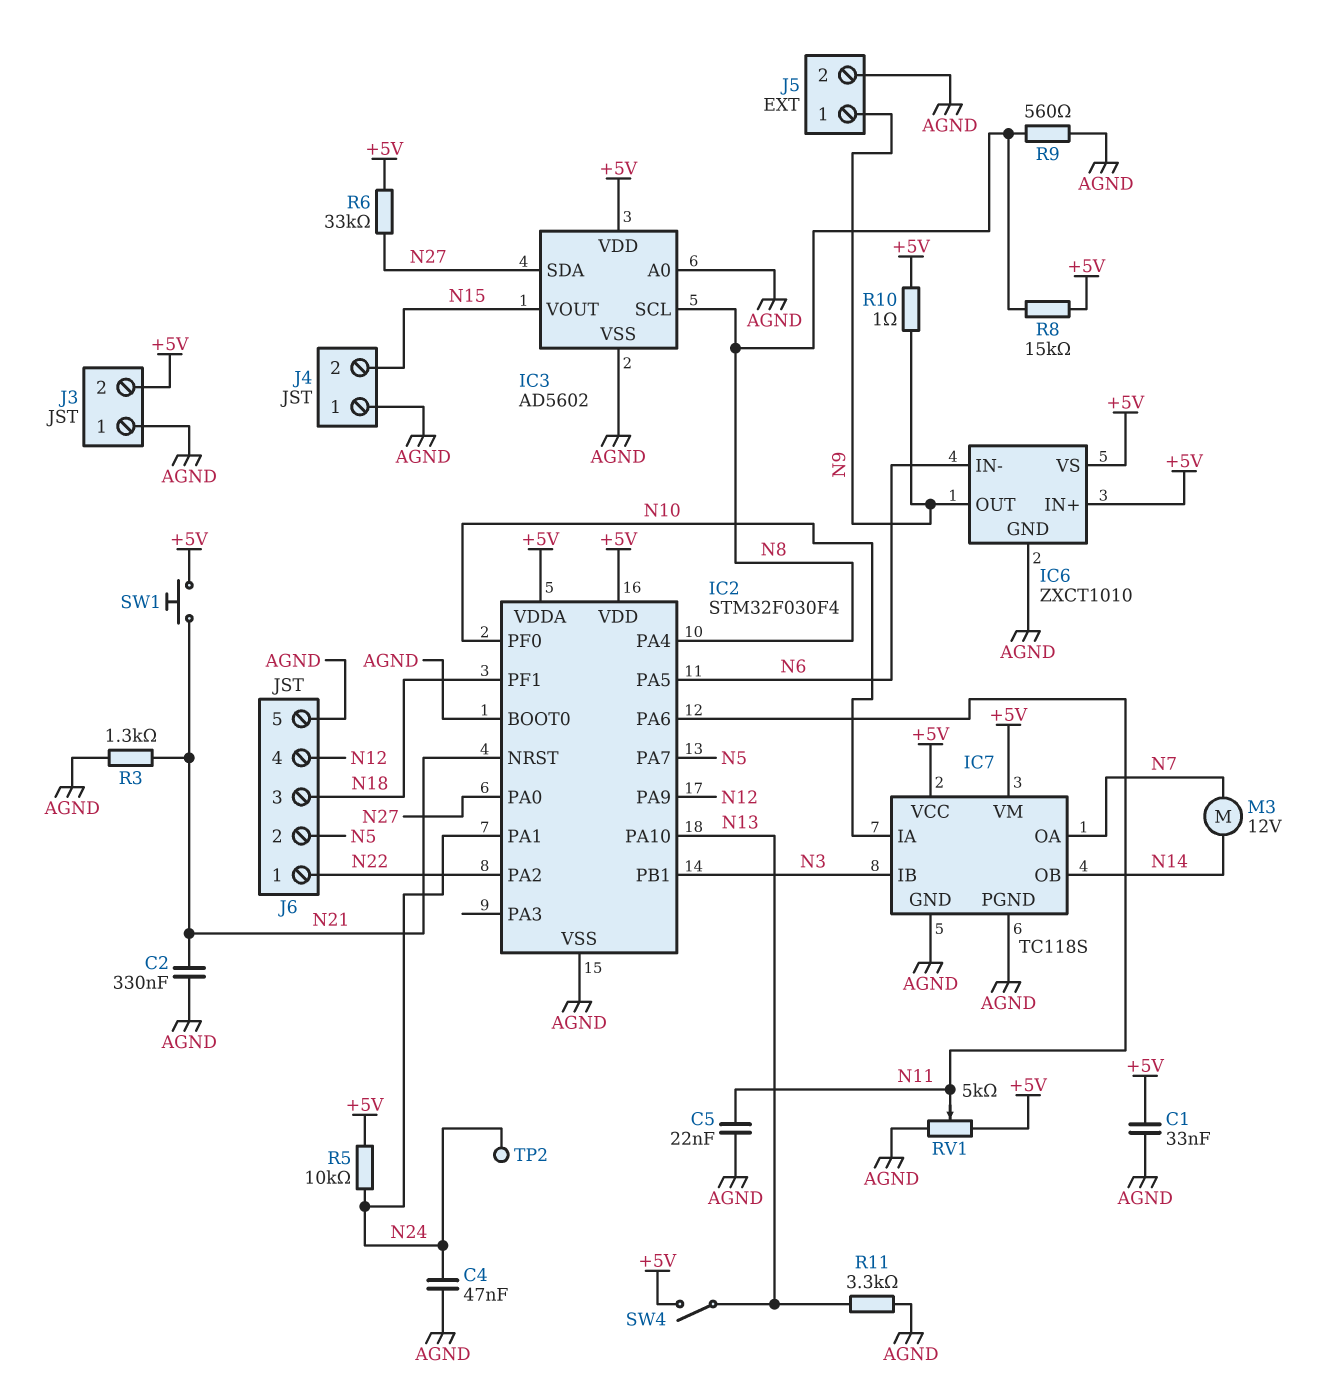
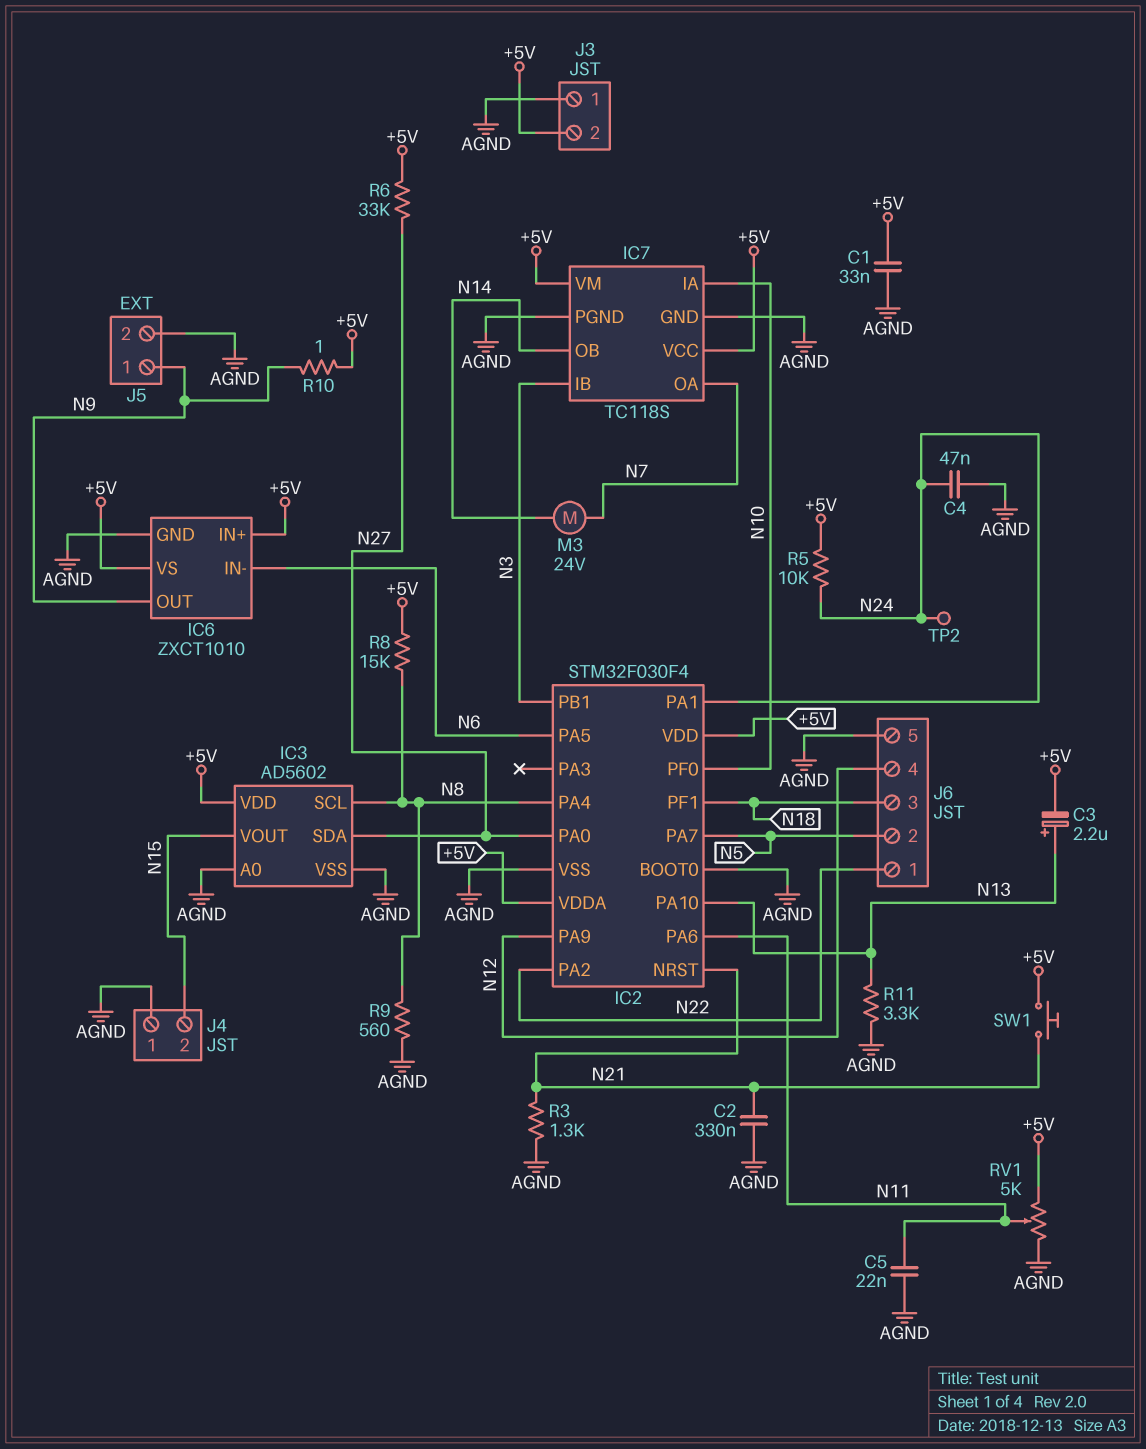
C3: none -> 2.2uF (plus N13, minus +5V)
M3: motor 12V (N7, N14) -> motor 24V (N7, N14)
SW4: switch (+5V, N13) -> none

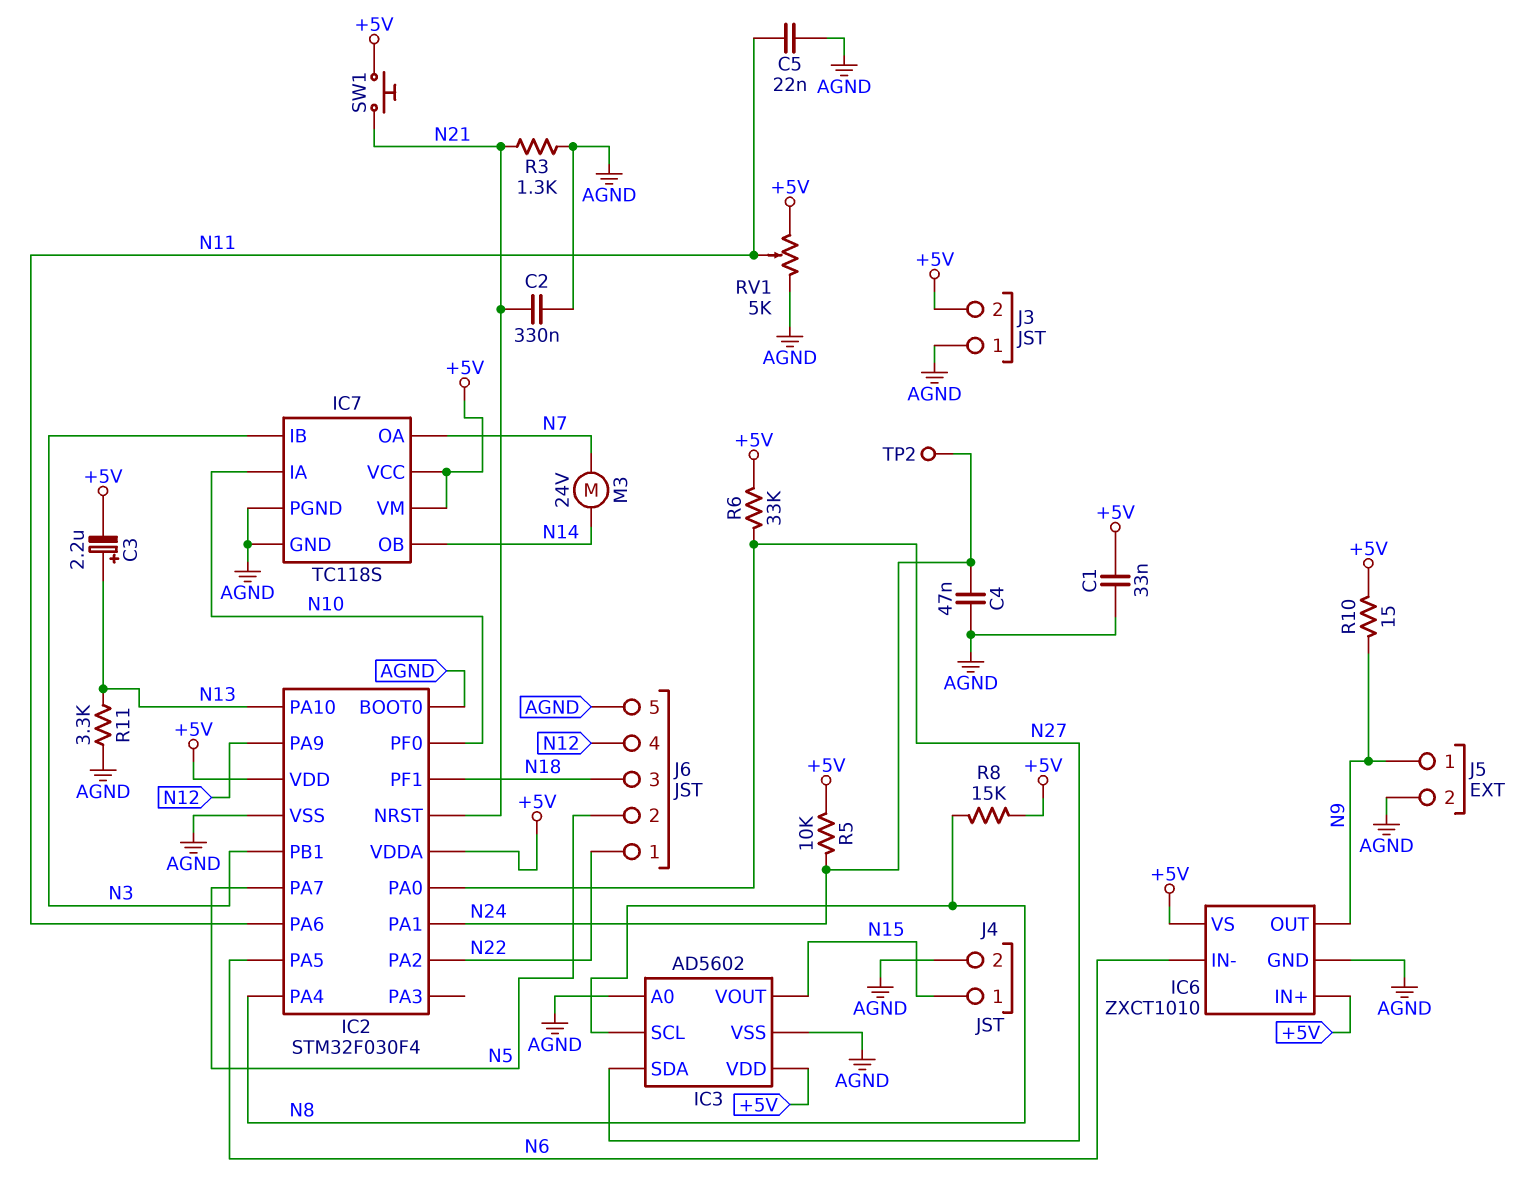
J4 pin 1: AGND -> N15
J4 pin 2: N15 -> AGND
R9: 560 (AGND, N8) -> none
R10: 1 (+5V, N9) -> 15 (+5V, N9)

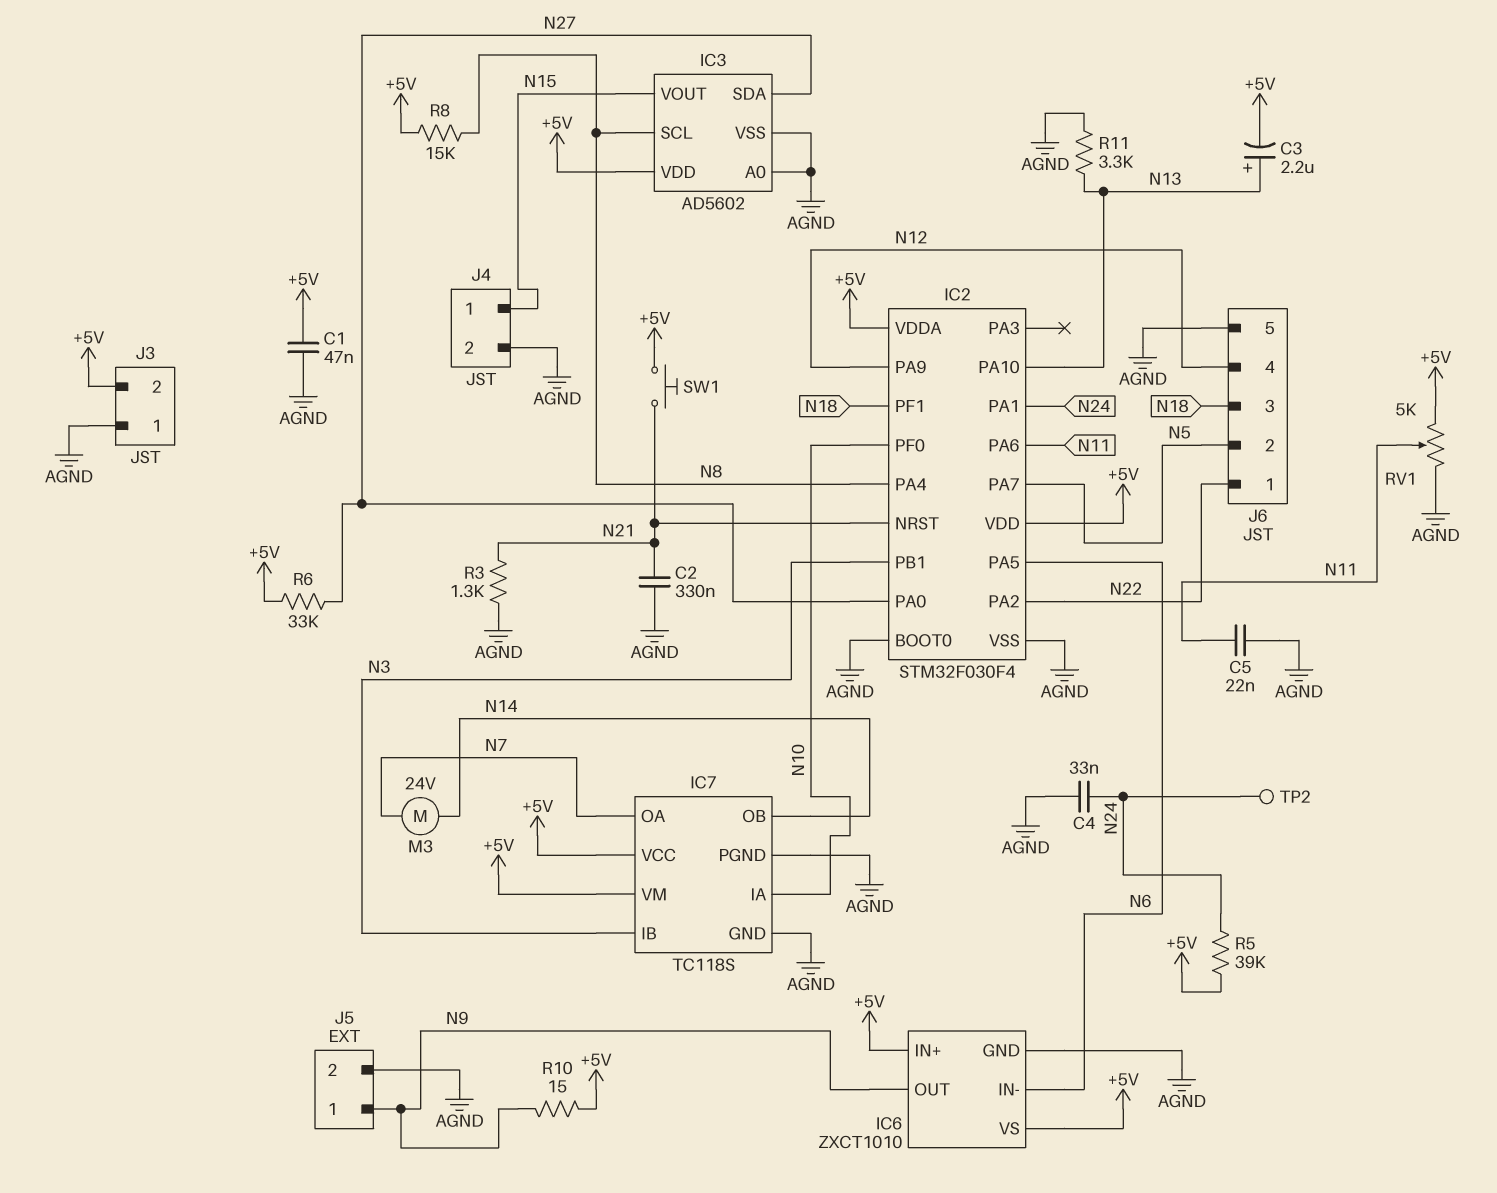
C1: 33nF (+5V, AGND) -> 47nF (+5V, AGND)
C4: 47nF (AGND, N24) -> 33nF (AGND, N24)
R5: 10k (+5V, N24) -> 39k (+5V, N24)

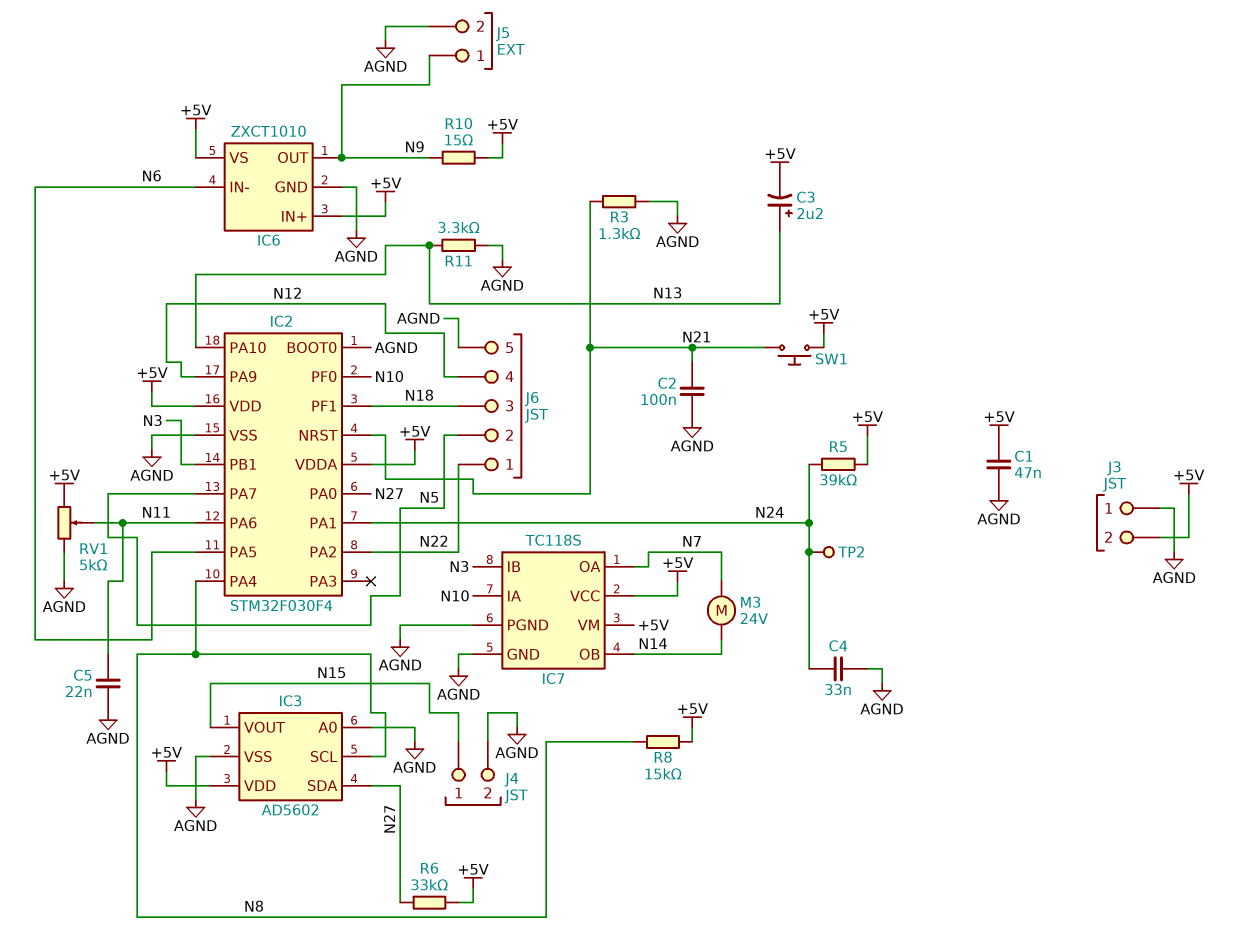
C2: 330nF (AGND, N21) -> 100nF (AGND, N21)

